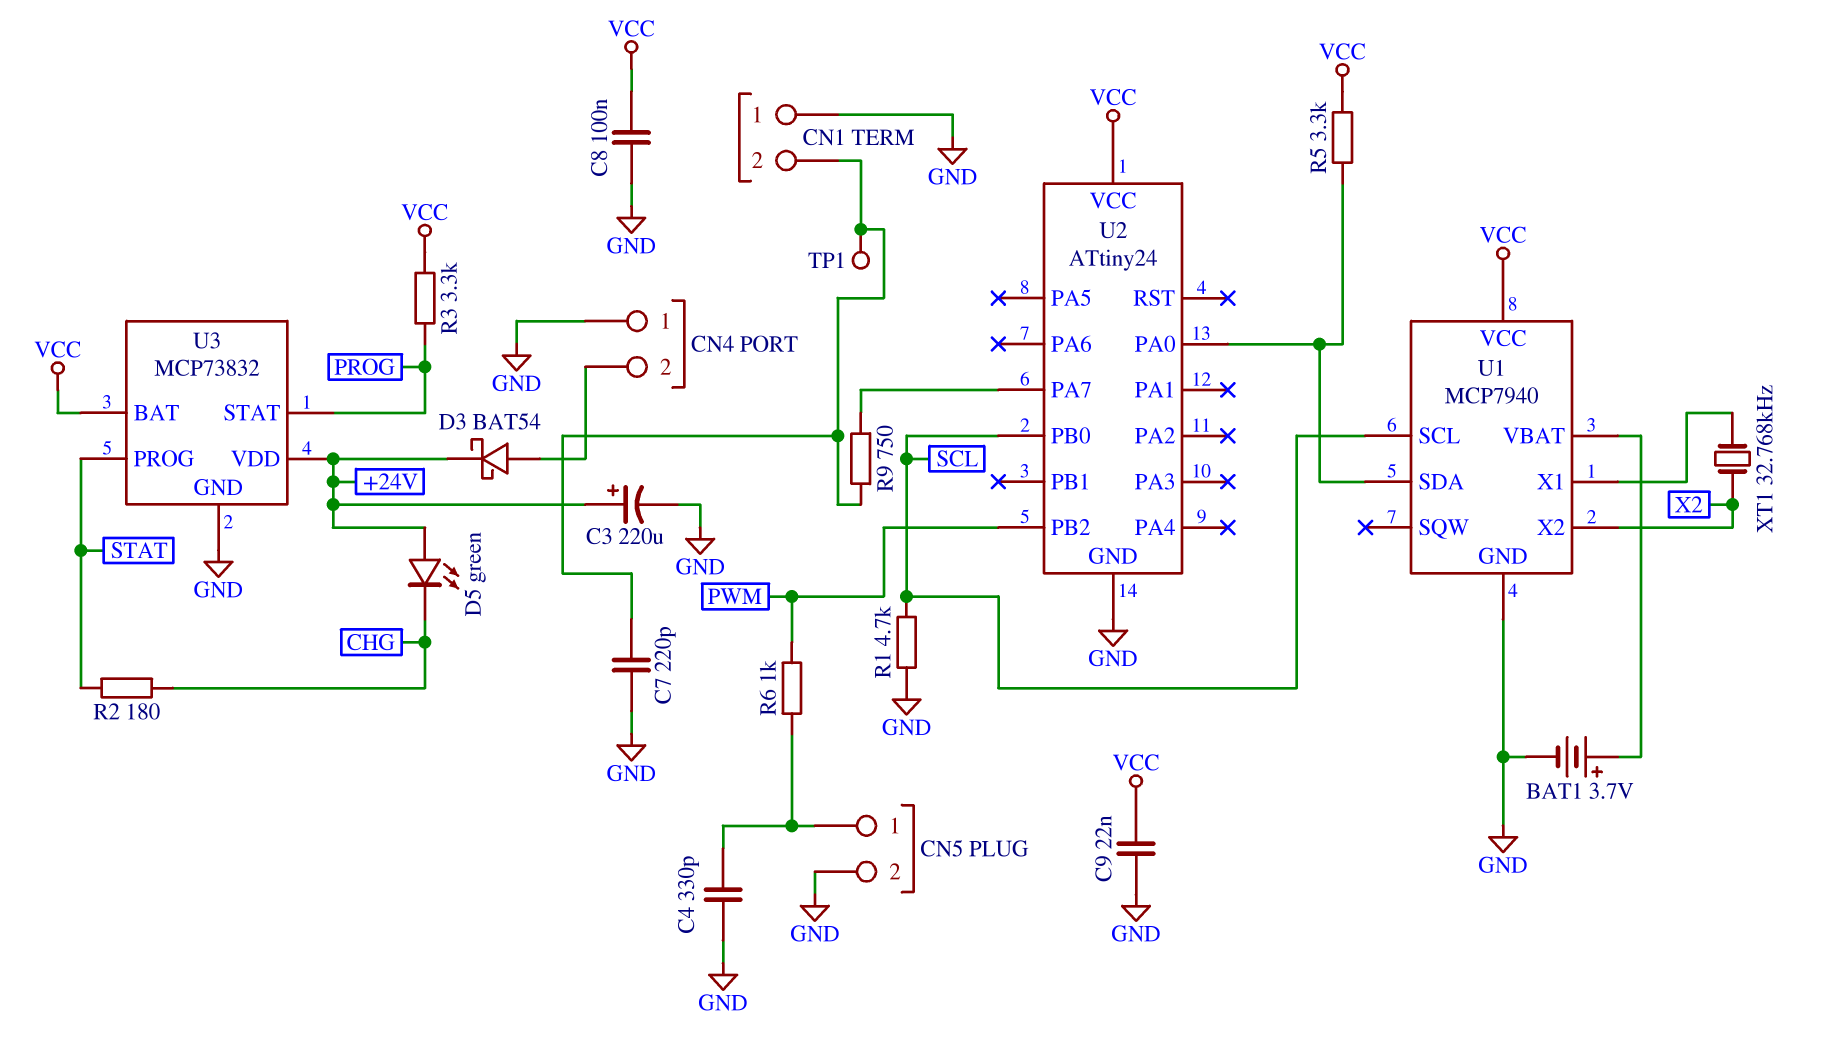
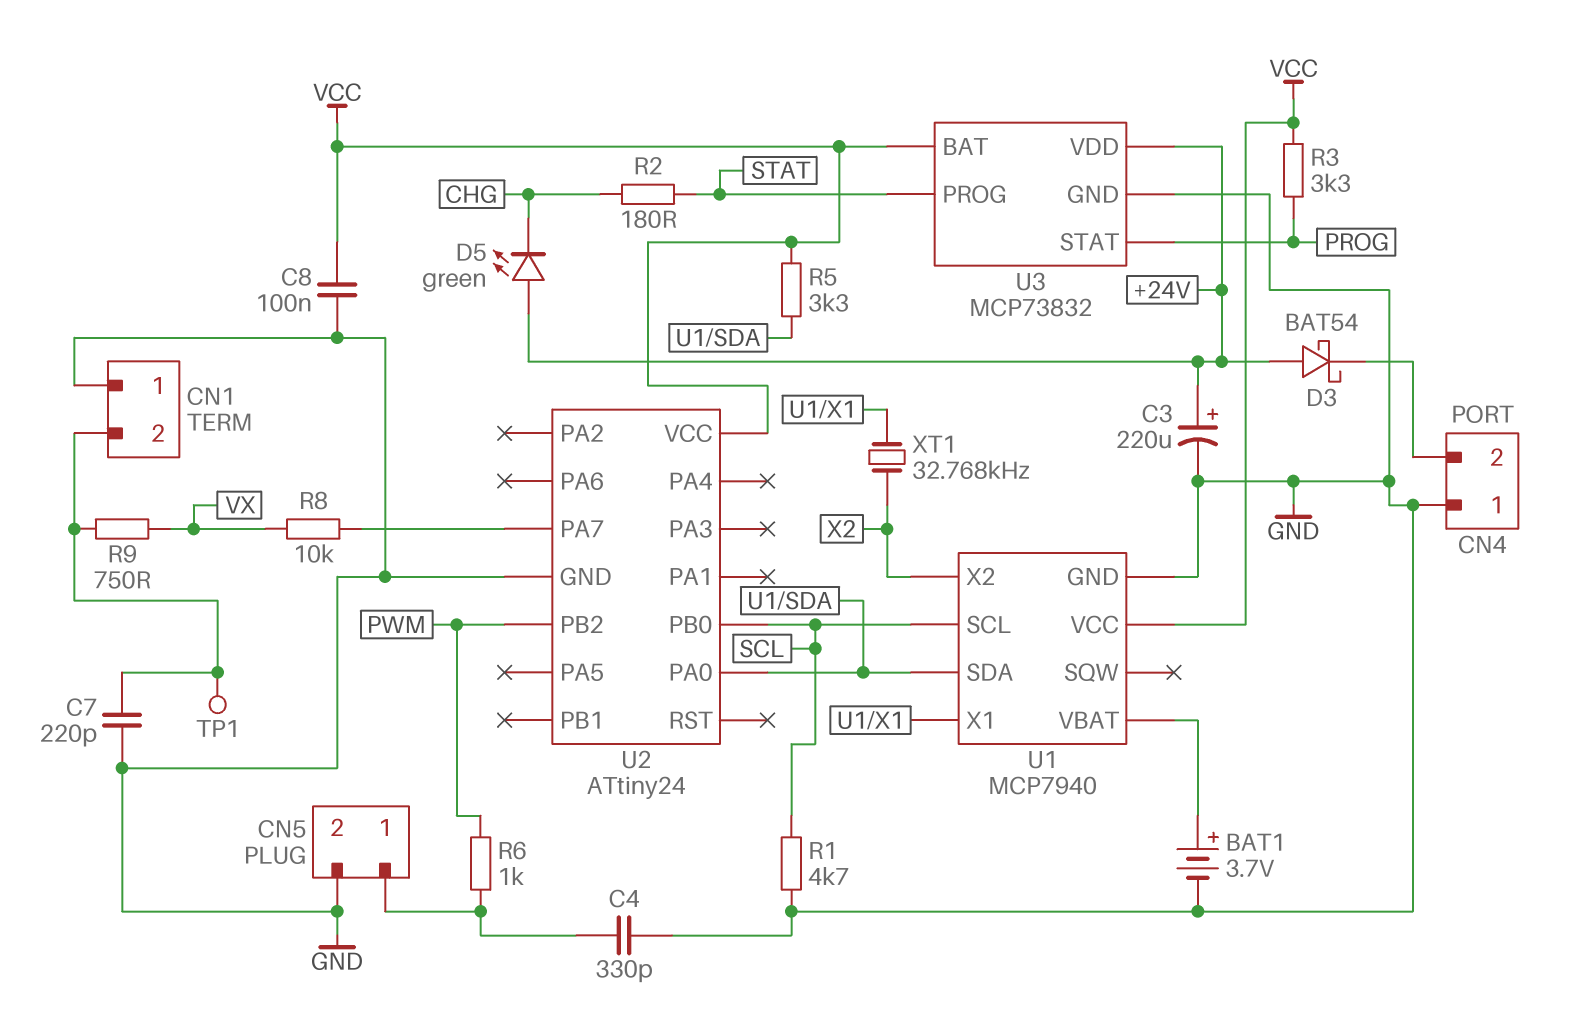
C9: 22nF (GND, VCC) -> none
D3: schottky BAT54 (A CN4/2, K +24V) -> schottky BAT54 (A +24V, K CN4/2)
R8: none -> 10k (U2/PA7, VX)
R9: 750 (CN1/2, U2/PA7) -> 750 (CN1/2, VX)

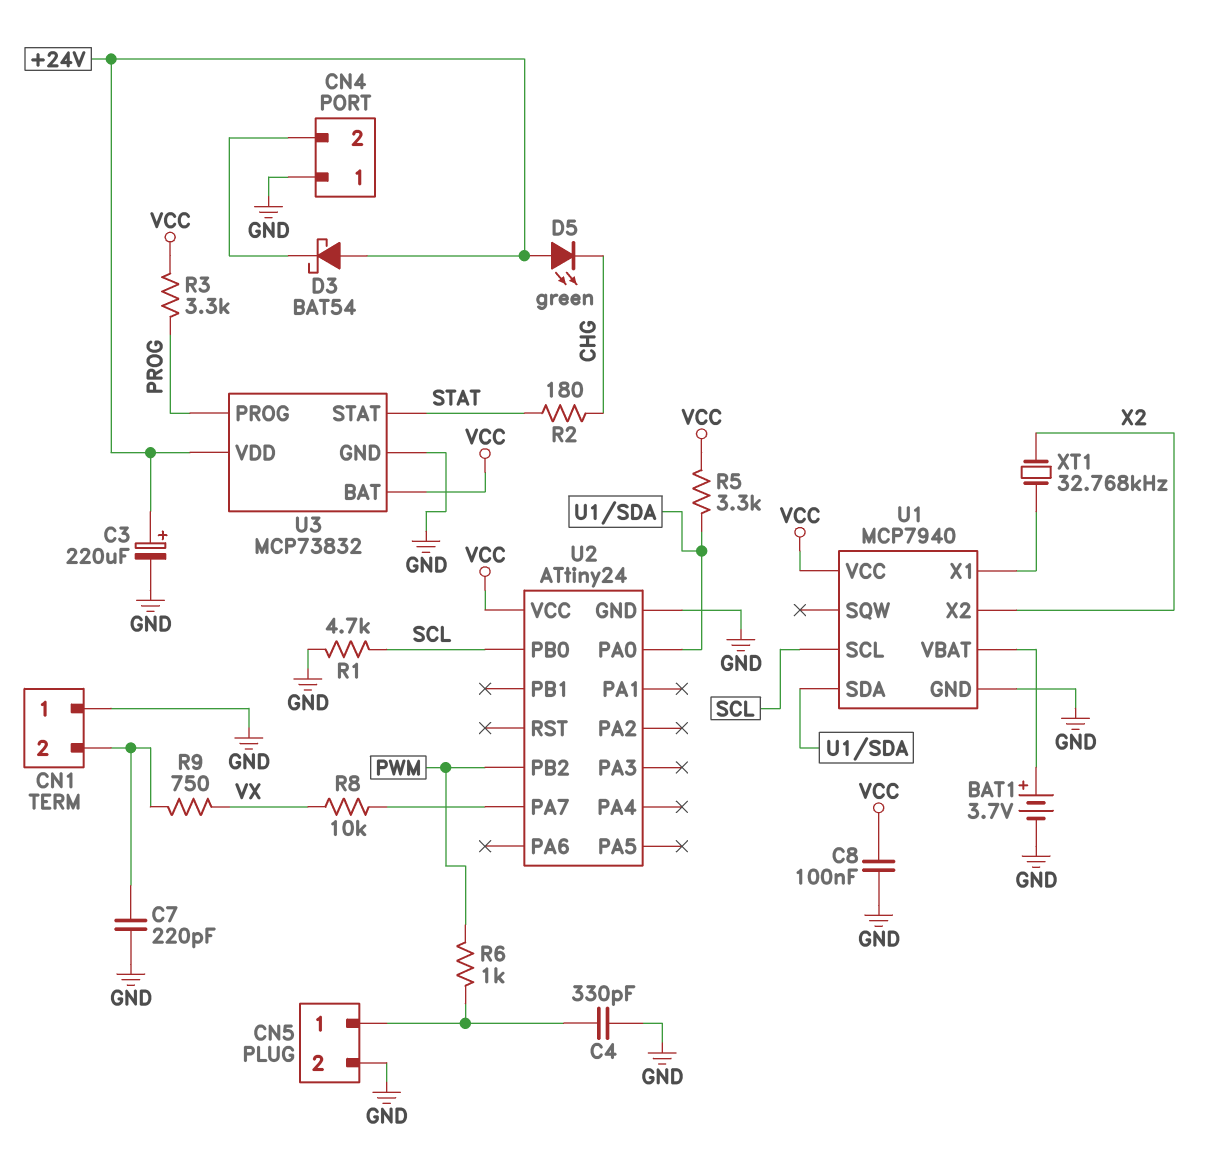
TP1: test point (CN1/2) -> none
U3 pin PROG: STAT -> PROG
U3 pin STAT: PROG -> STAT

